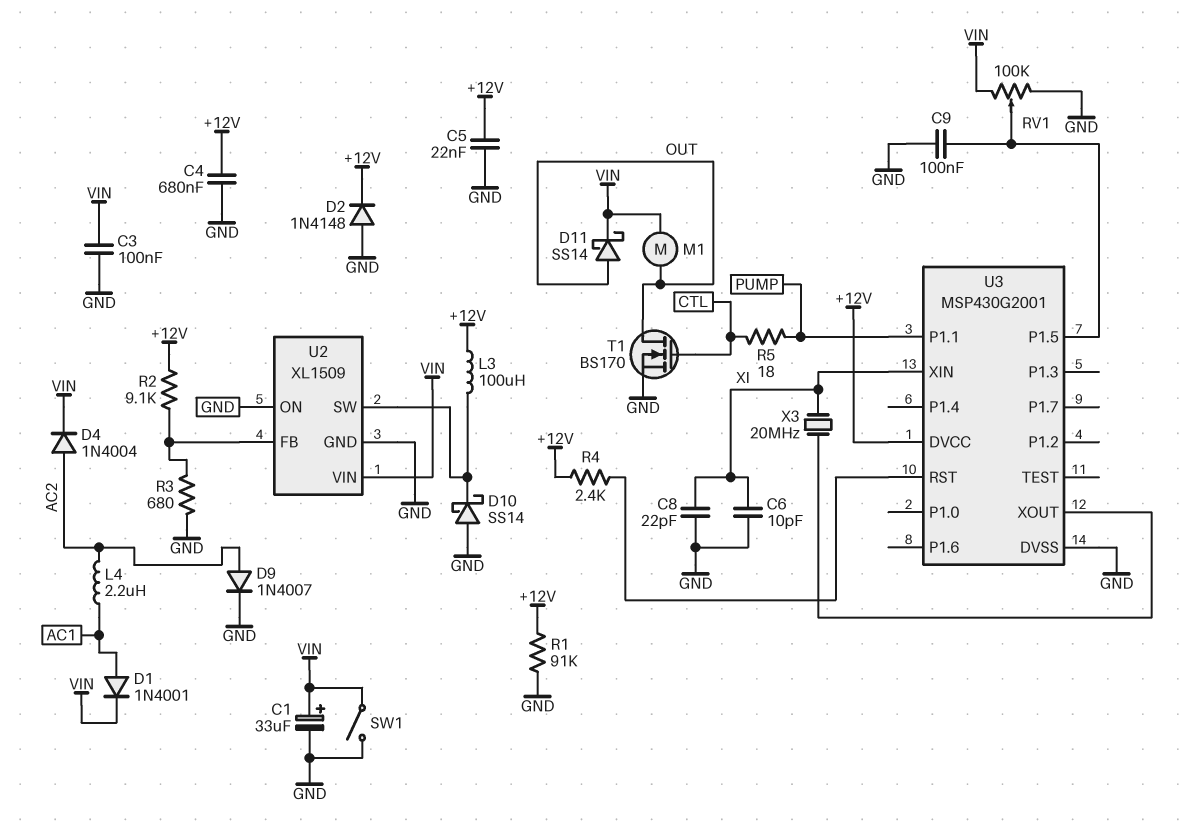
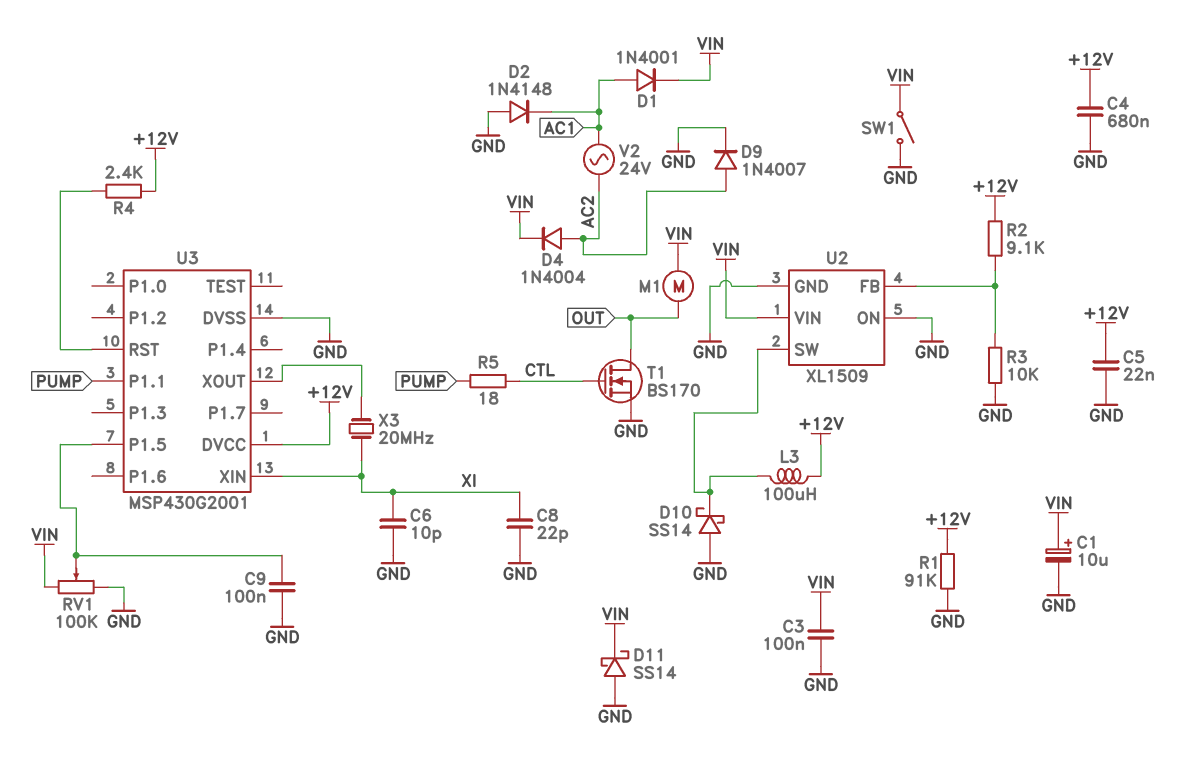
C1: 33uF (plus VIN, minus GND) -> 10uF (plus VIN, minus GND)
D2: diode 1N4148 (A GND, K +12V) -> diode 1N4148 (A GND, K AC1)
D11: schottky SS14 (A OUT, K VIN) -> schottky SS14 (A GND, K VIN)
L4: 2.2uH (AC1, AC2) -> none
R3: 680 (GND, U2/FB) -> 10k (GND, U2/FB)
V2: none -> AC 24V (AC1, AC2)

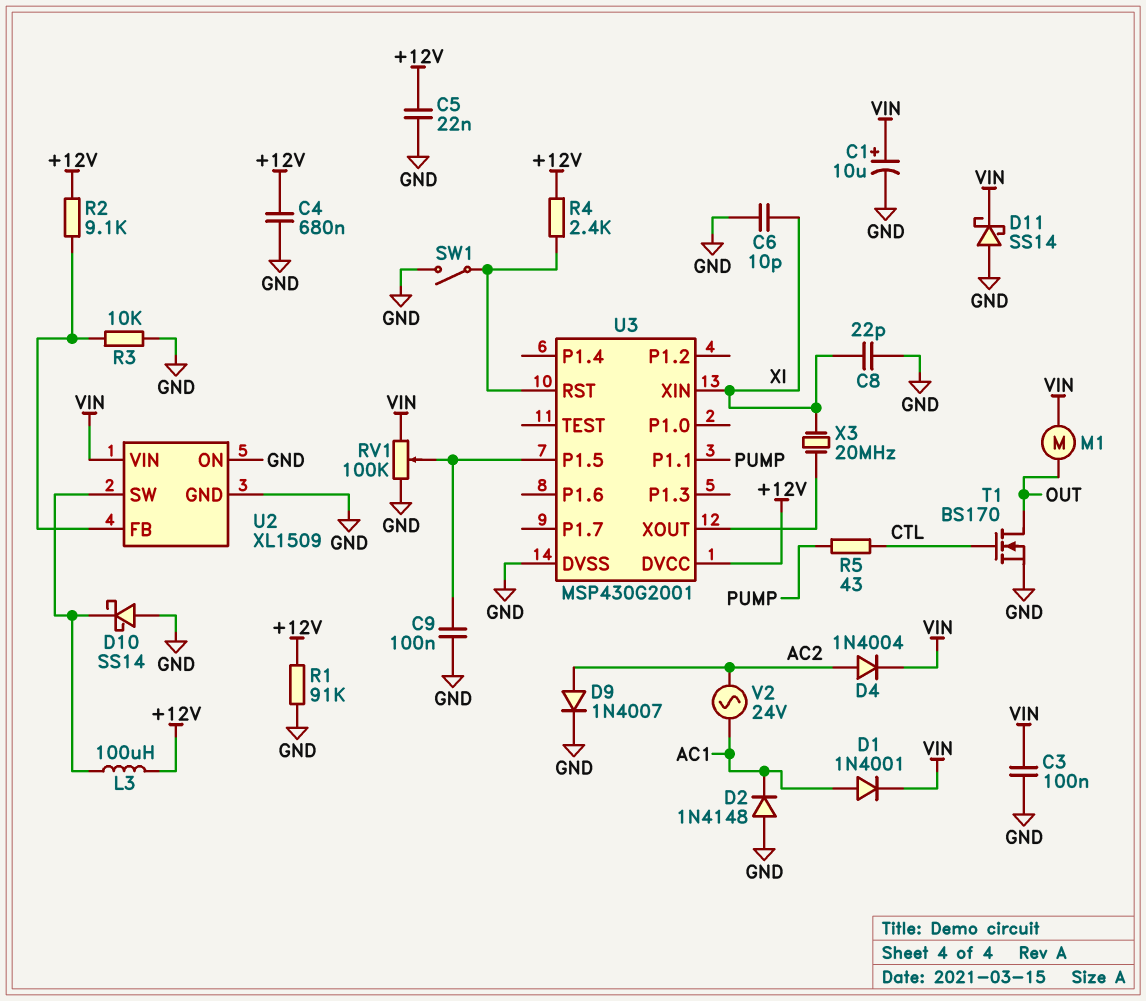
R5: 18 (CTL, PUMP) -> 43 (CTL, PUMP)
SW1: switch (GND, VIN) -> switch (GND, U3/RST)

